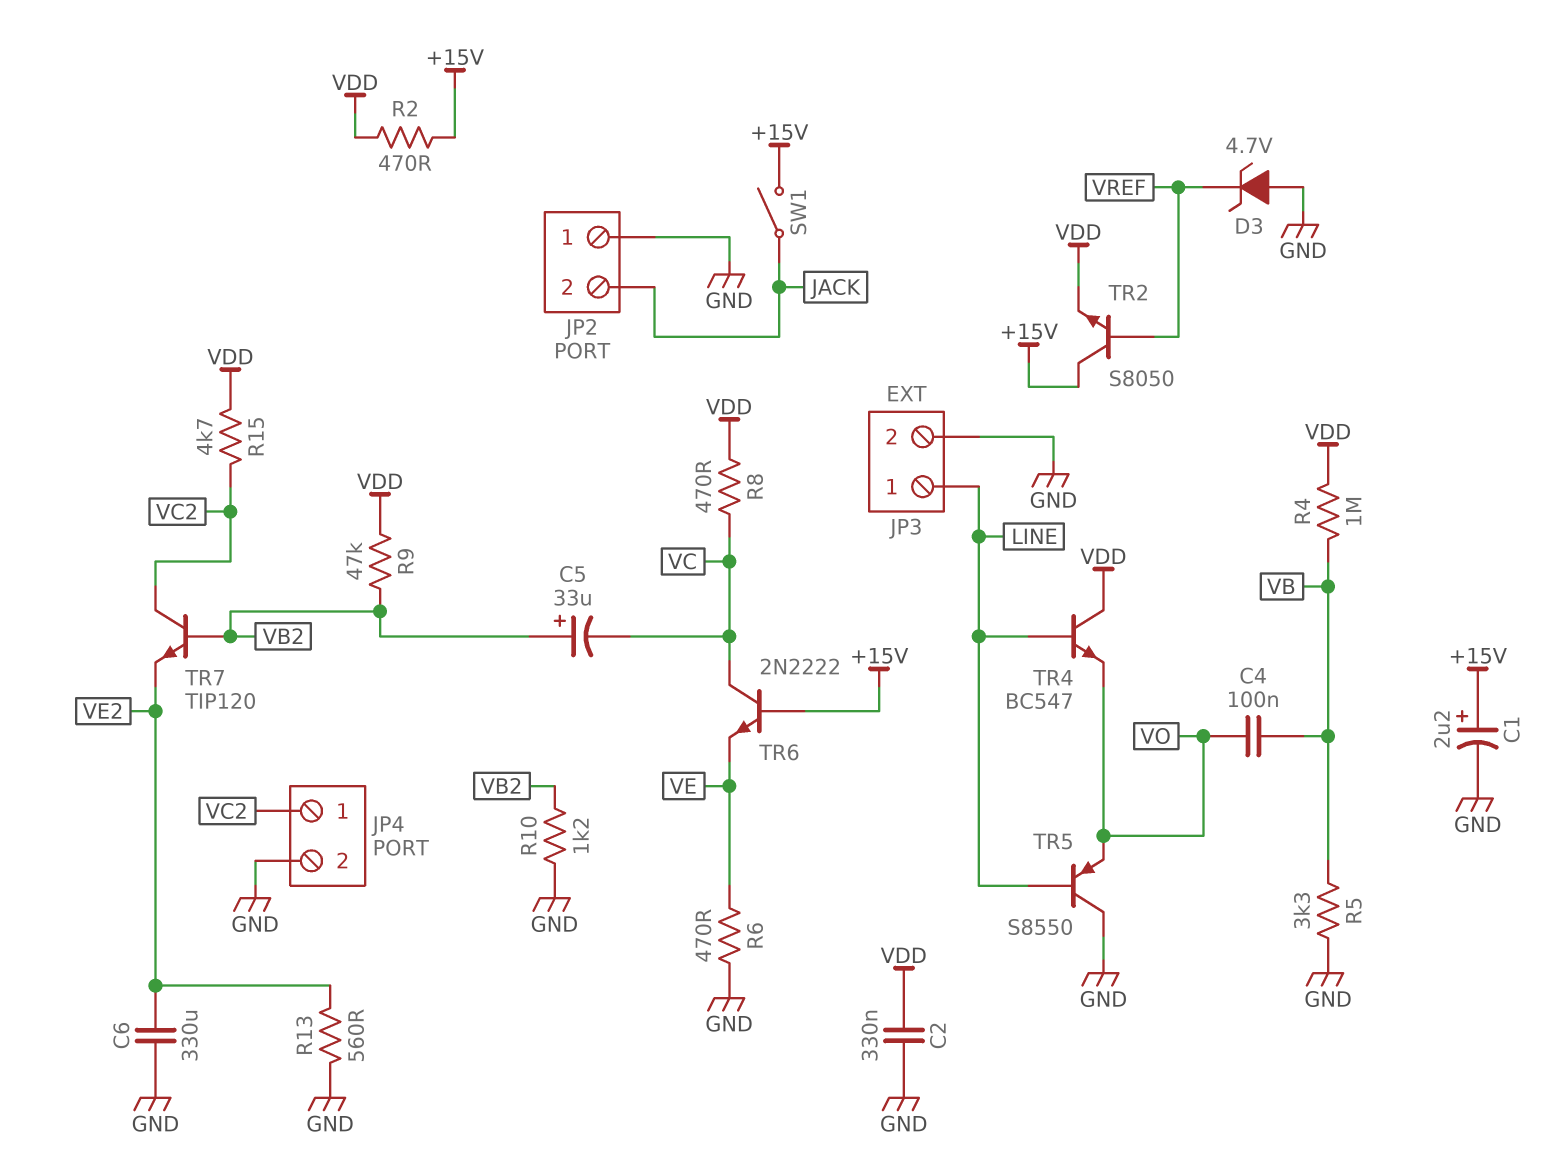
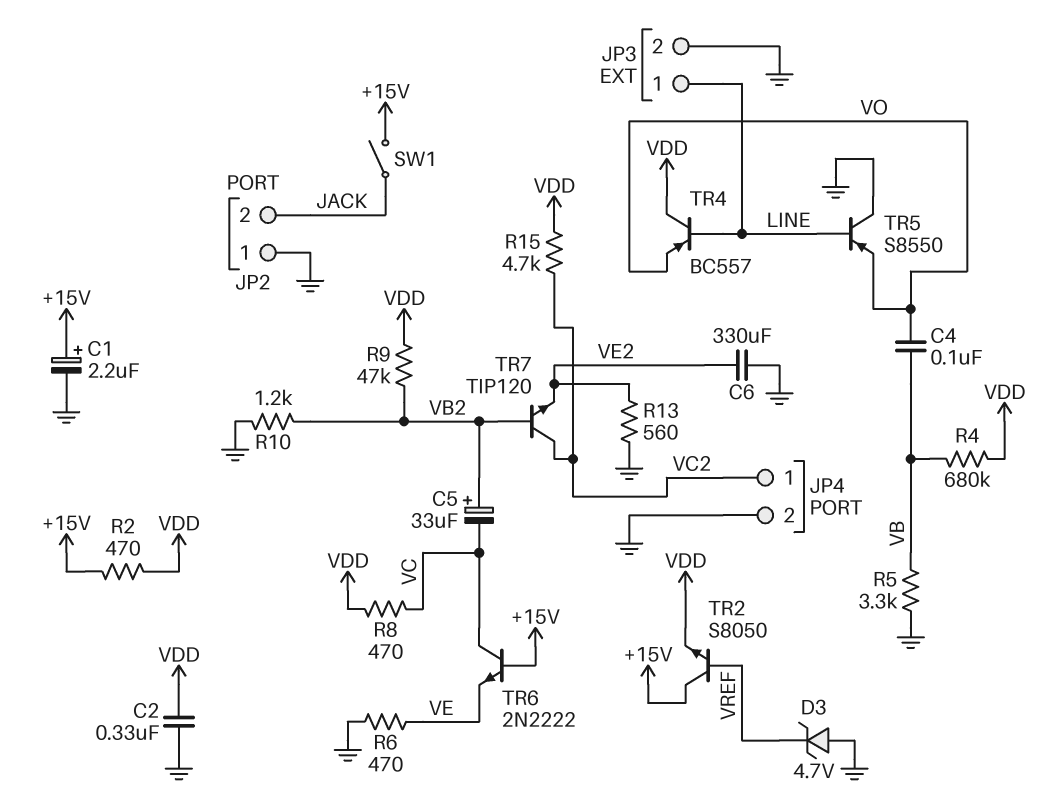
R4: 1M (VB, VDD) -> 680k (VB, VDD)
TR4: NPN BC547 (B LINE, C VDD, E VO) -> PNP BC557 (B LINE, C VDD, E VO)

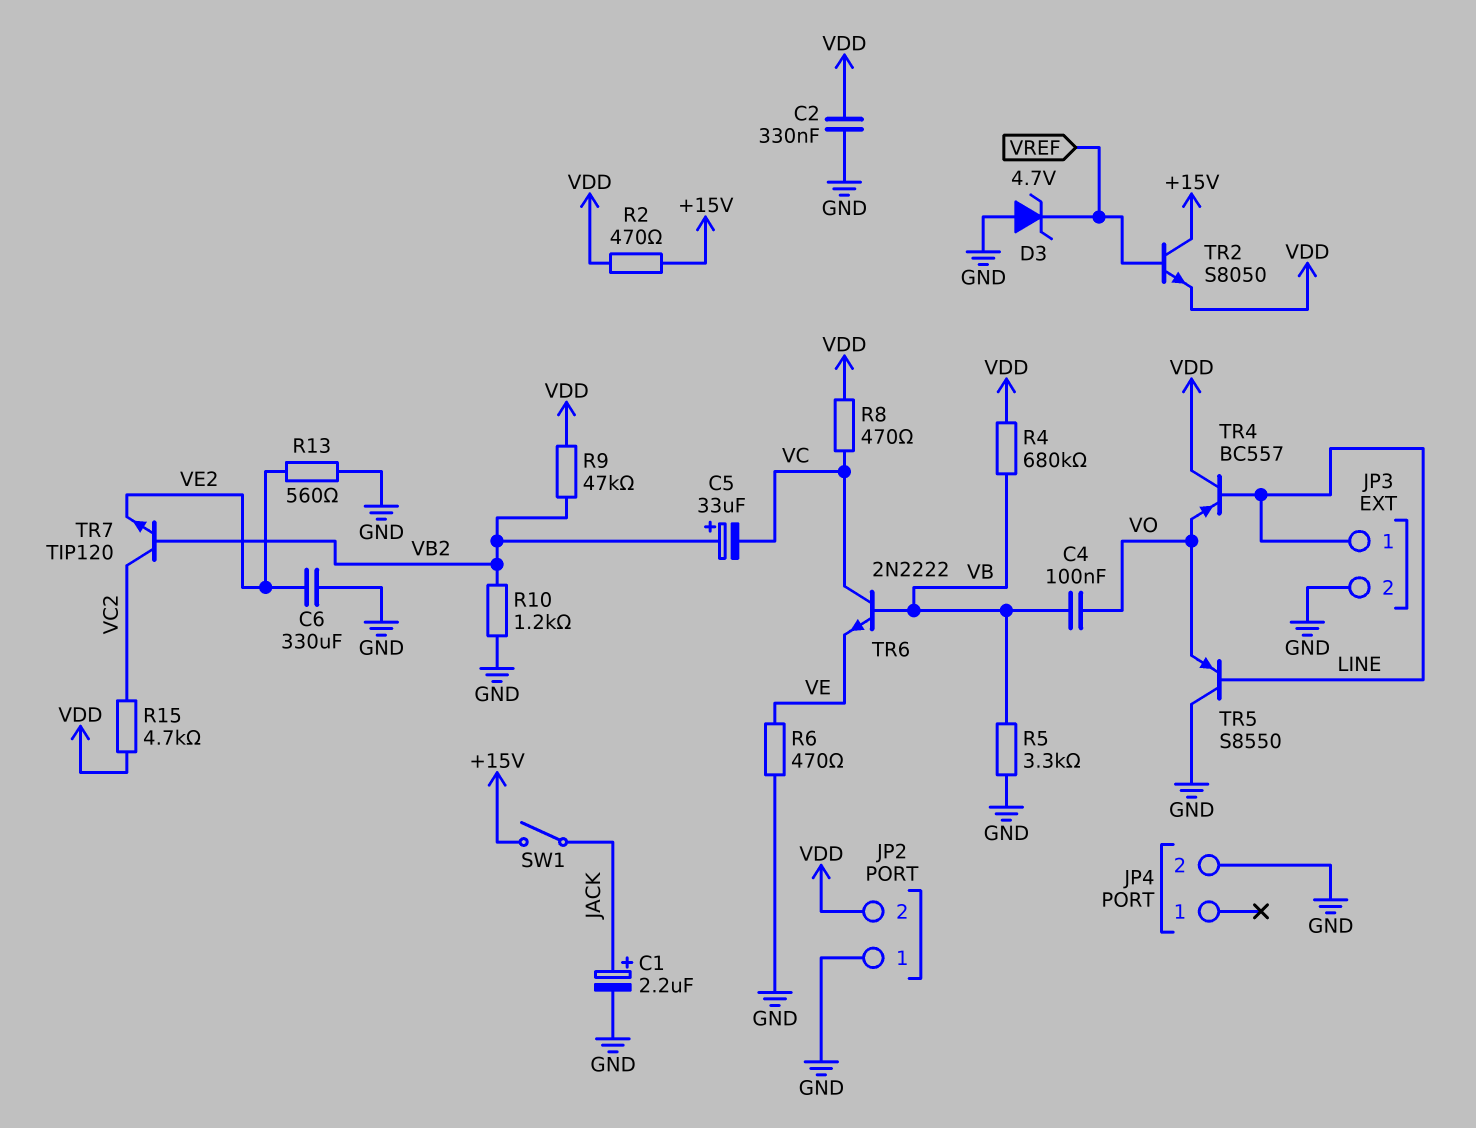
C1: 2.2uF (plus +15V, minus GND) -> 2.2uF (plus JACK, minus GND)
JP2 pin 2: JACK -> VDD
JP4 pin 1: VC2 -> none
TR6: NPN 2N2222 (B +15V, C VC, E VE) -> NPN 2N2222 (B VB, C VC, E VE)

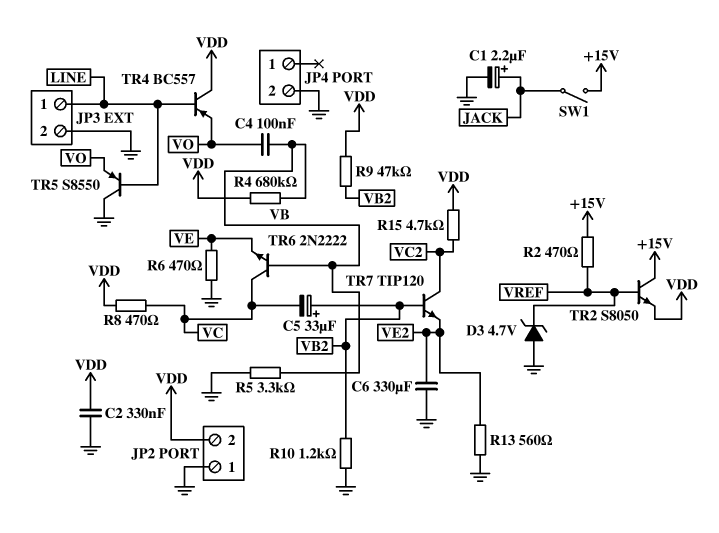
R2: 470 (+15V, VDD) -> 470 (+15V, VREF)

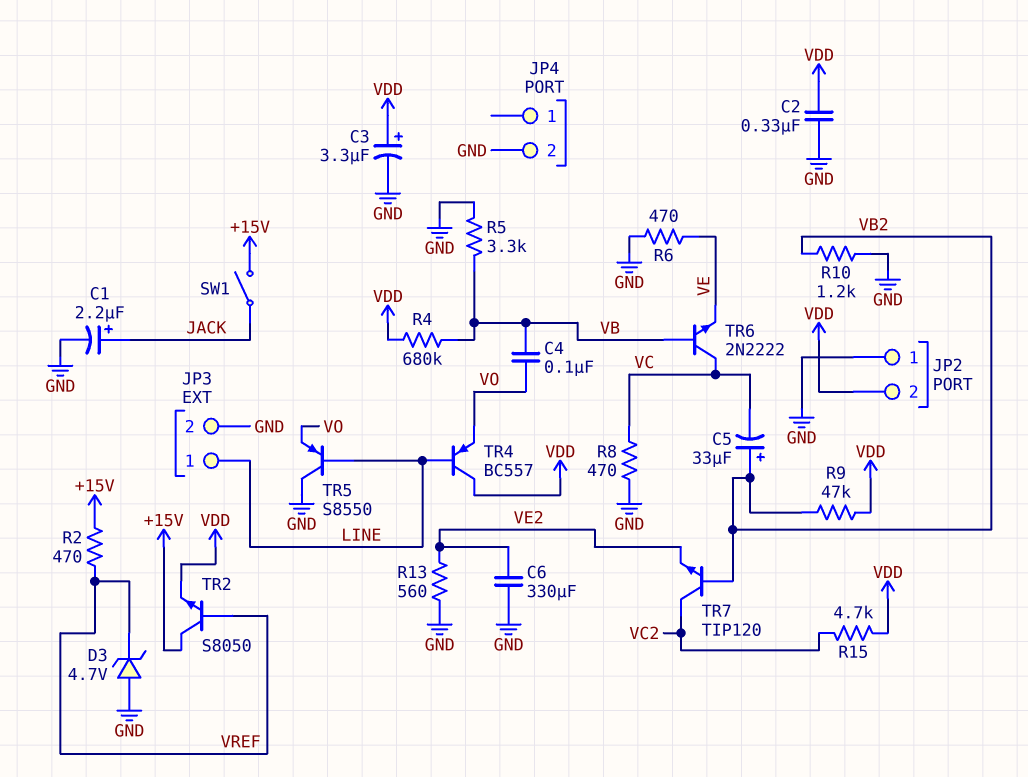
C3: none -> 3.3uF (plus VDD, minus GND)
R8: 470 (VC, VDD) -> 470 (GND, VC)

